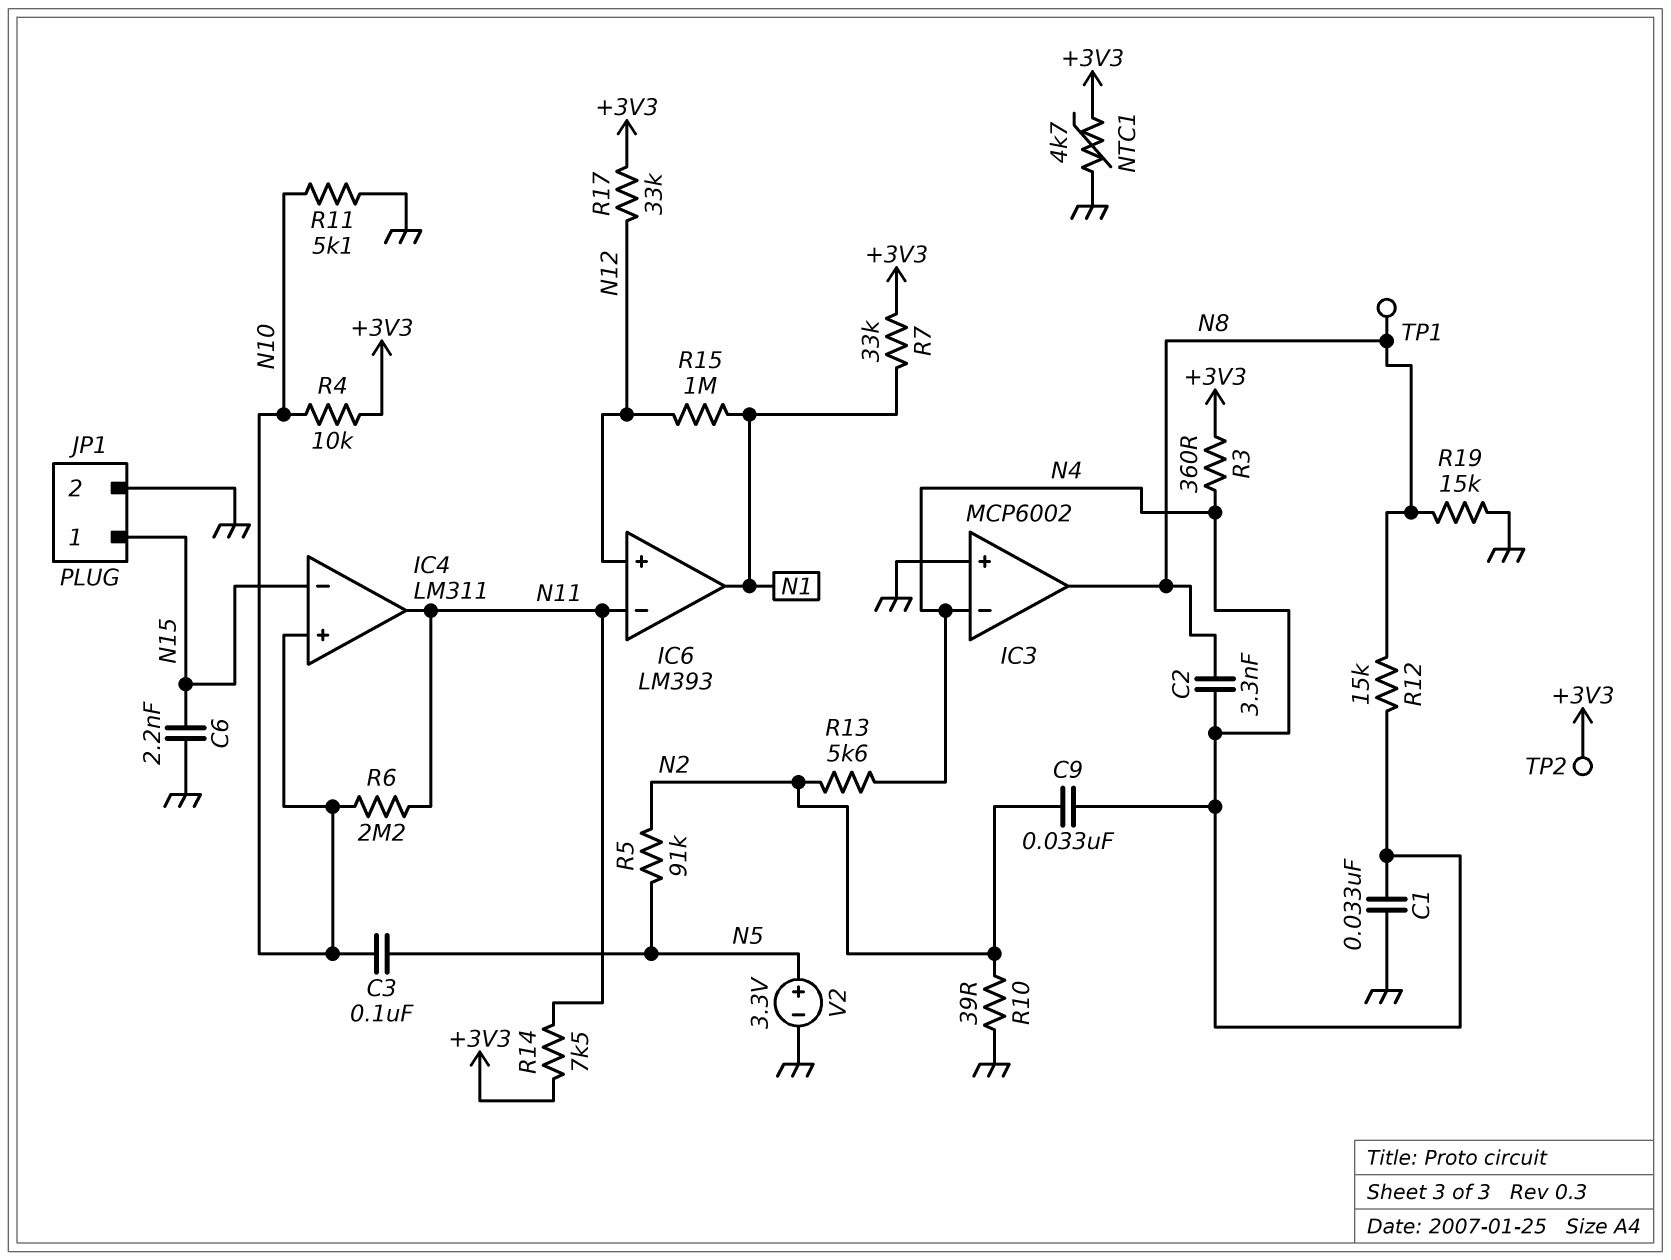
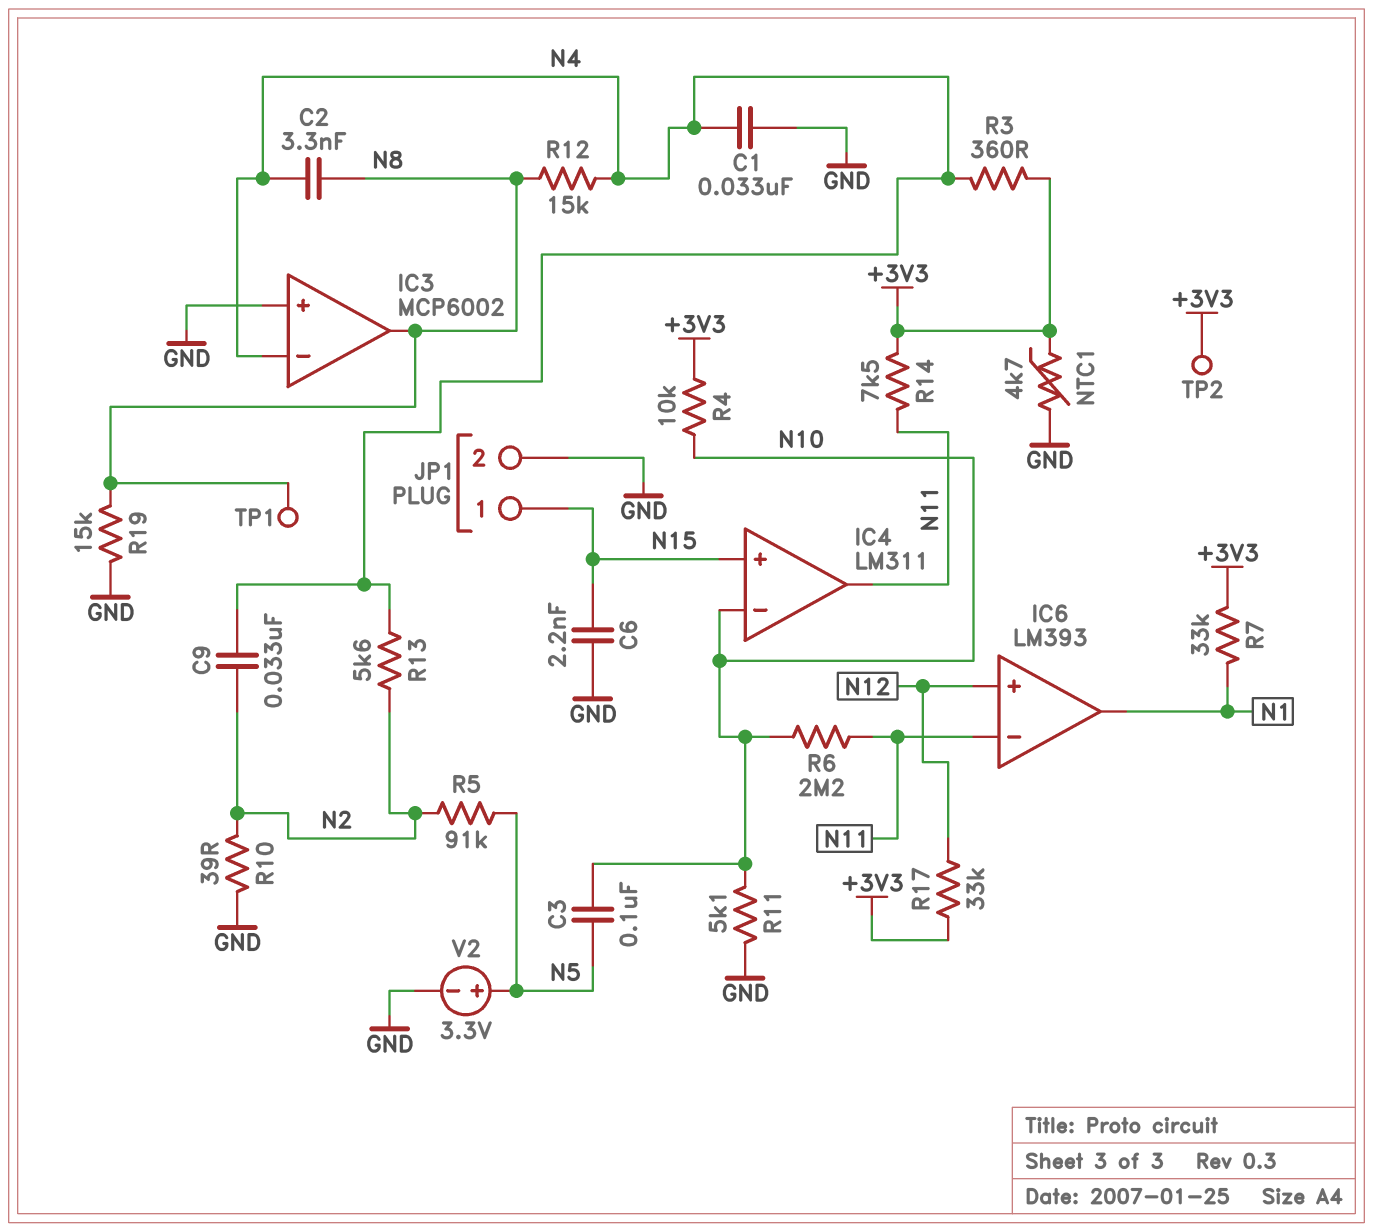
IC4 pin in+: N10 -> N15
IC4 pin in-: N15 -> N10
R15: 1M (N1, N12) -> none

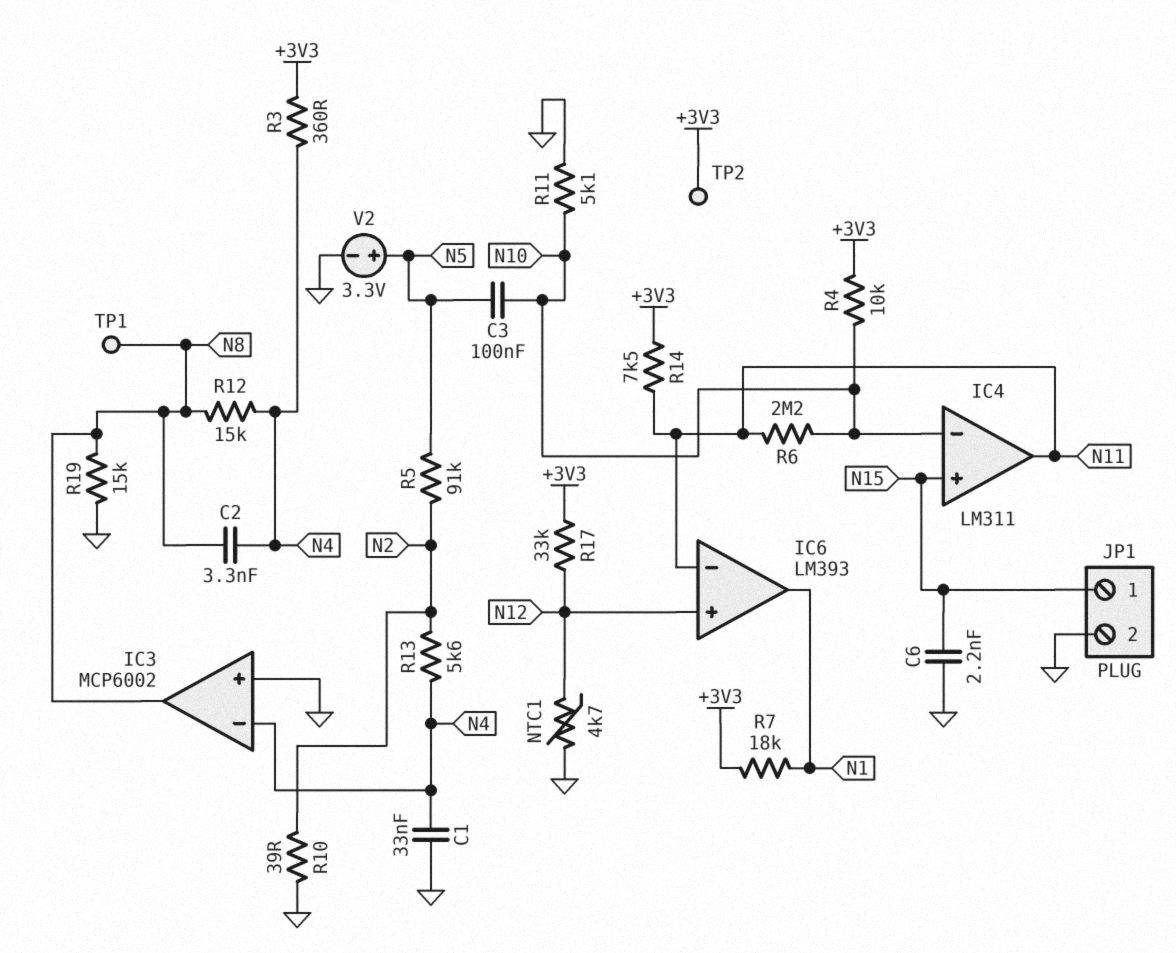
C9: 33nF (N2, N4) -> none
NTC1: 4.7k (+3V3, GND) -> 4.7k (GND, N12)
R7: 33k (+3V3, N1) -> 18k (+3V3, N1)

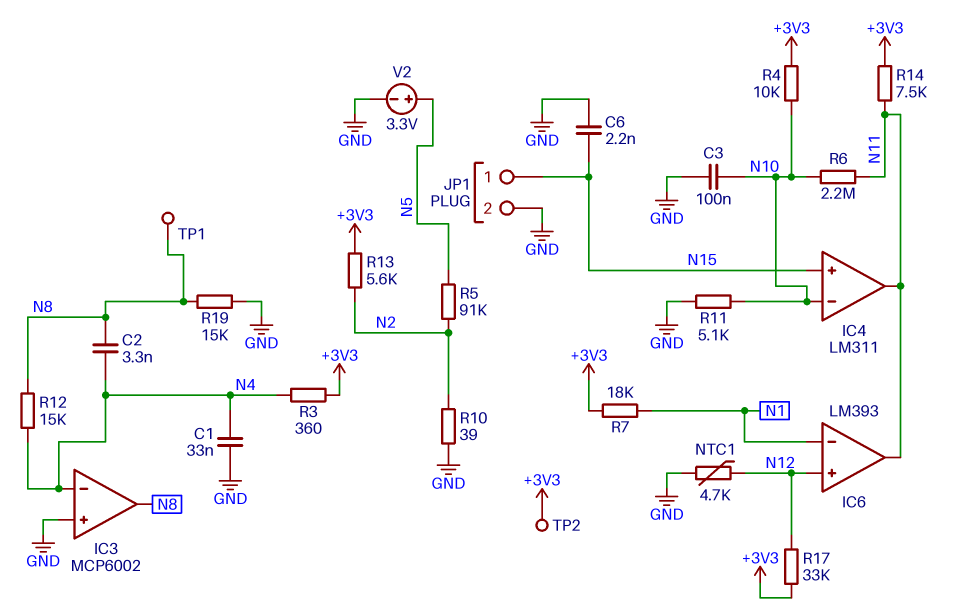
C3: 100nF (N5, N10) -> 100nF (GND, N10)
IC6 pin in-: N11 -> N1
IC6 pin out: N1 -> N11
R13: 5.6k (N2, N4) -> 5.6k (+3V3, N2)

